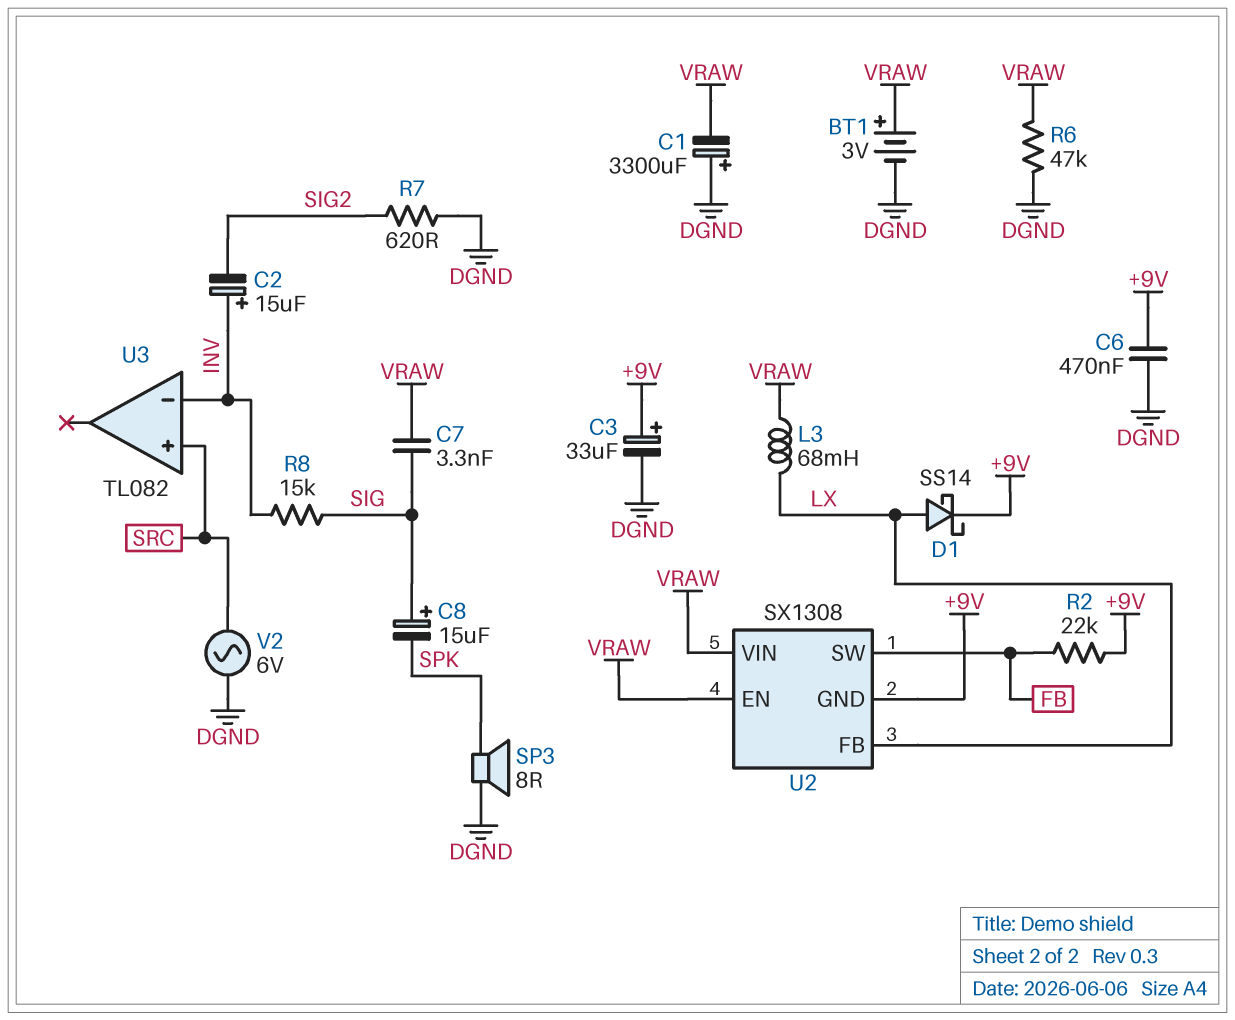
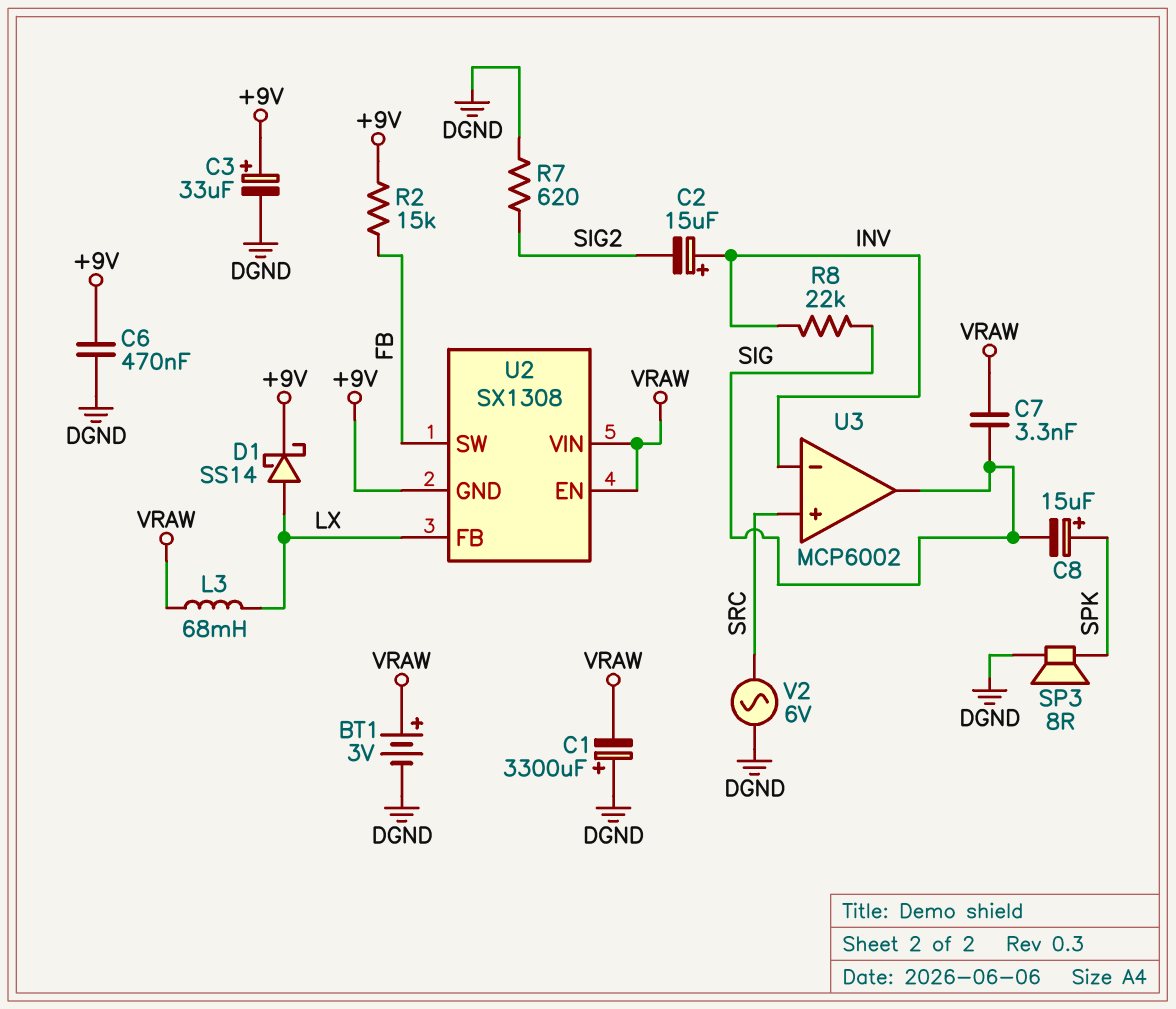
C8: 15uF (plus SIG, minus SPK) -> 15uF (plus SPK, minus SIG)
R2: 22k (+9V, FB) -> 15k (+9V, FB)
R6: 47k (DGND, VRAW) -> none
R8: 15k (INV, SIG) -> 22k (INV, SIG)
U3: TL082 -> MCP6002
U3 pin out: none -> SIG

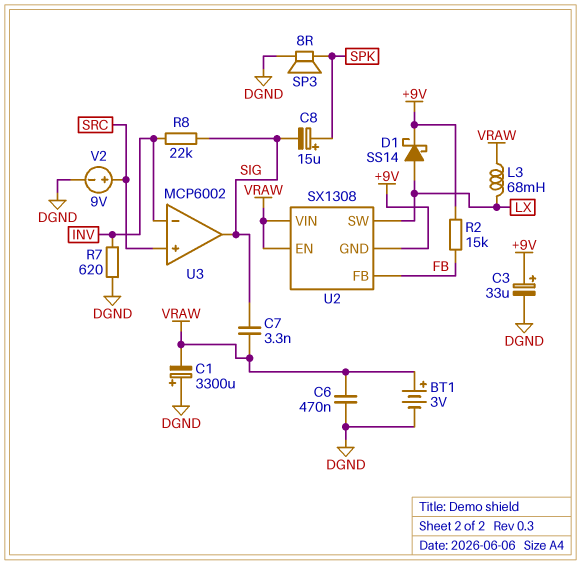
C2: 15uF (plus INV, minus SIG2) -> none
C6: 470nF (+9V, DGND) -> 470nF (DGND, VRAW)
R7: 620 (DGND, SIG2) -> 620 (DGND, INV)
U2 pin FB: LX -> FB
U2 pin SW: FB -> LX
V2: AC 6V (DGND, SRC) -> 9V (plus SRC, minus DGND)

